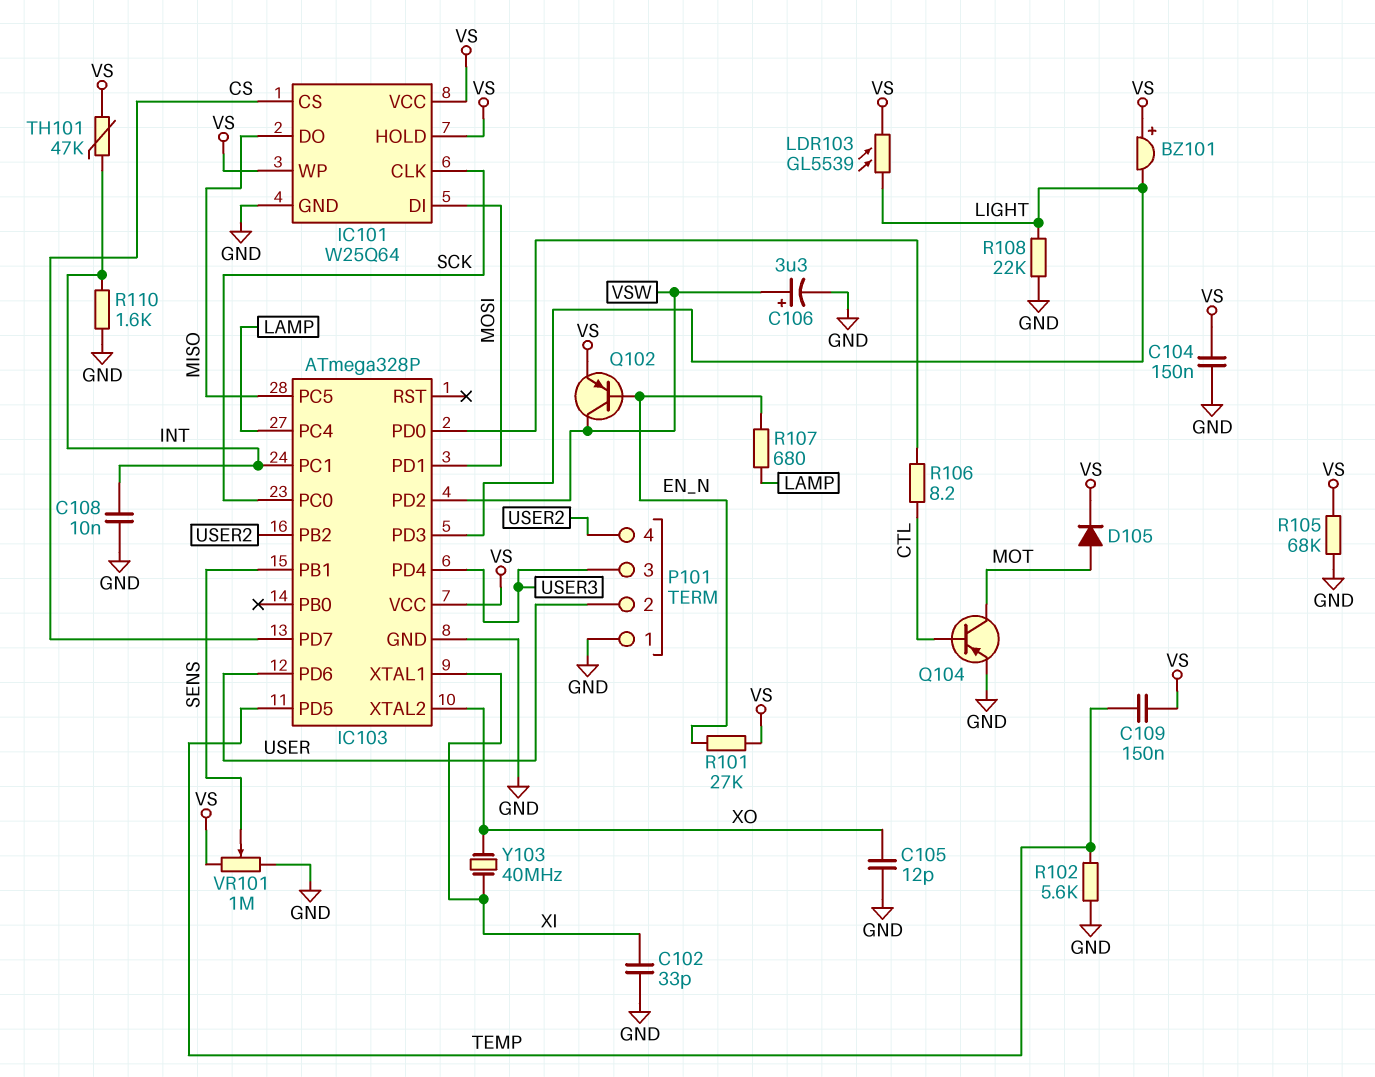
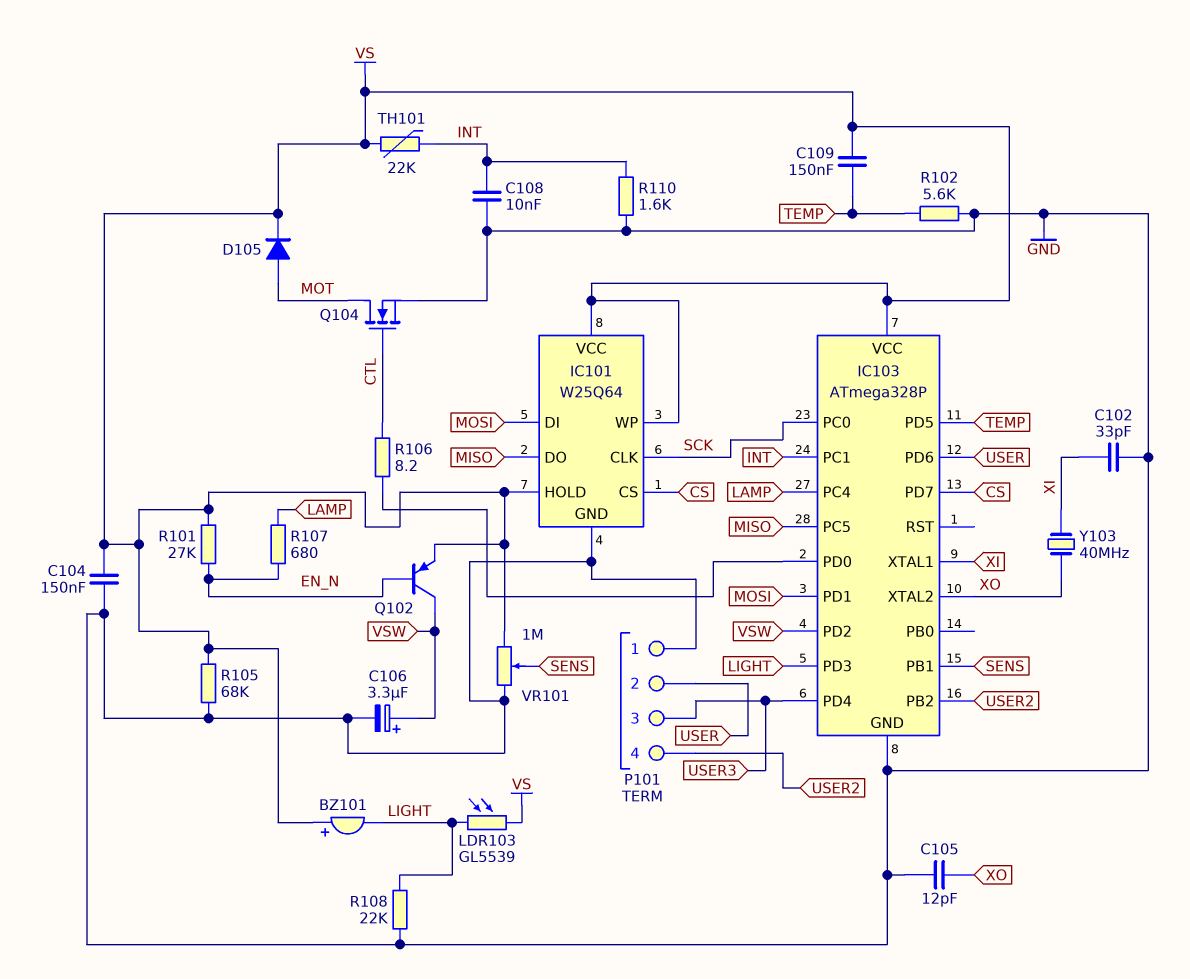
Q104: PNP (B CTL, C MOT, E GND) -> NMOS (G CTL, D MOT, S GND)
TH101: 47k (INT, VS) -> 22k (INT, VS)

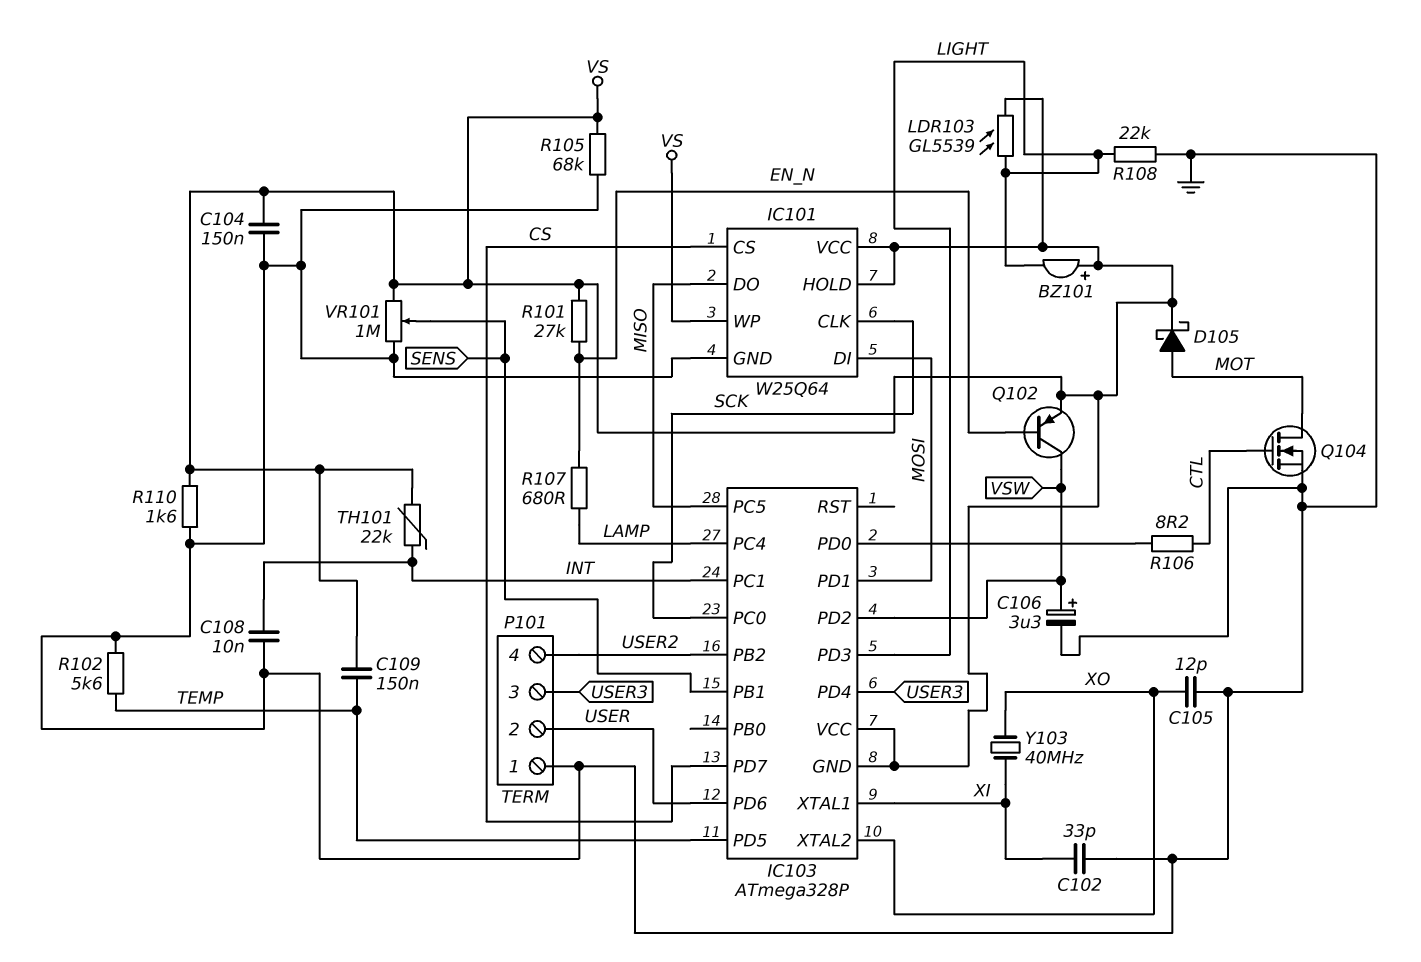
D105: diode (A MOT, K VS) -> schottky (A MOT, K VS)
IC103 pin GND: GND -> VS
R110: 1.6k (GND, INT) -> 1.6k (GND, VS)

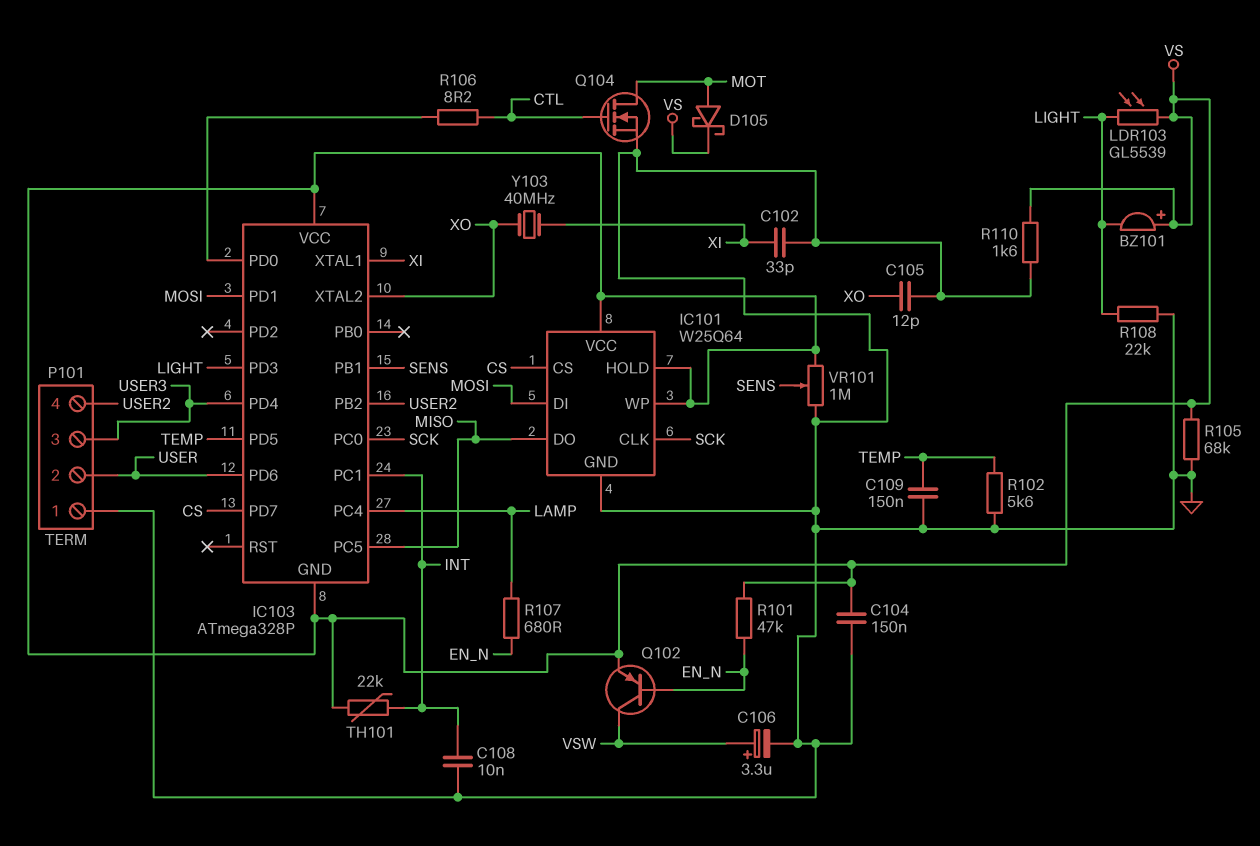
C109: 150nF (TEMP, VS) -> 150nF (GND, TEMP)
IC103 pin PD2: VSW -> none
R101: 27k (EN_N, VS) -> 47k (EN_N, VS)

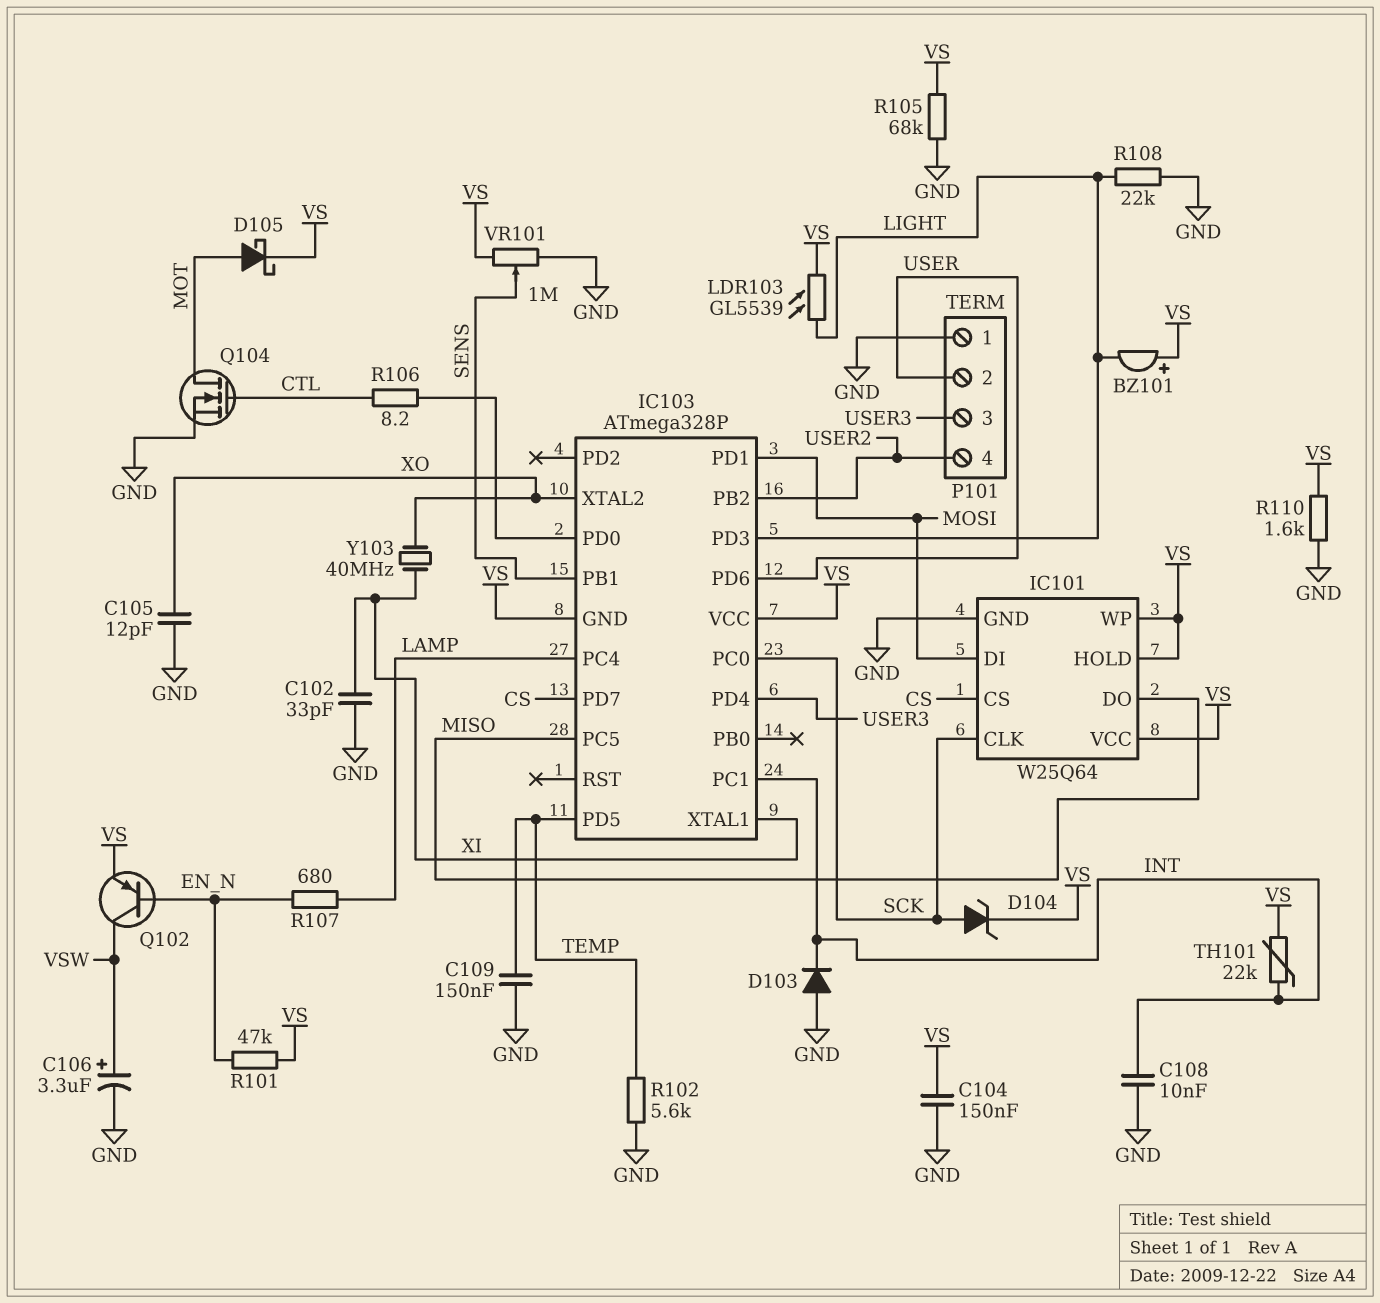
D103: none -> diode (A GND, K INT)
D104: none -> zener (A SCK, K VS)

